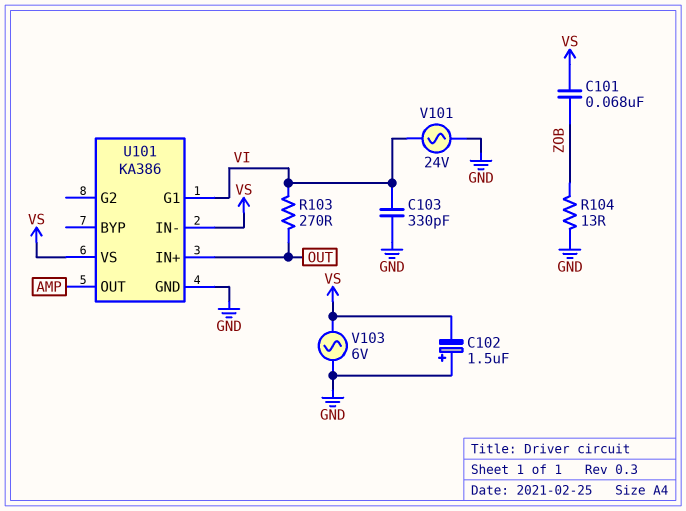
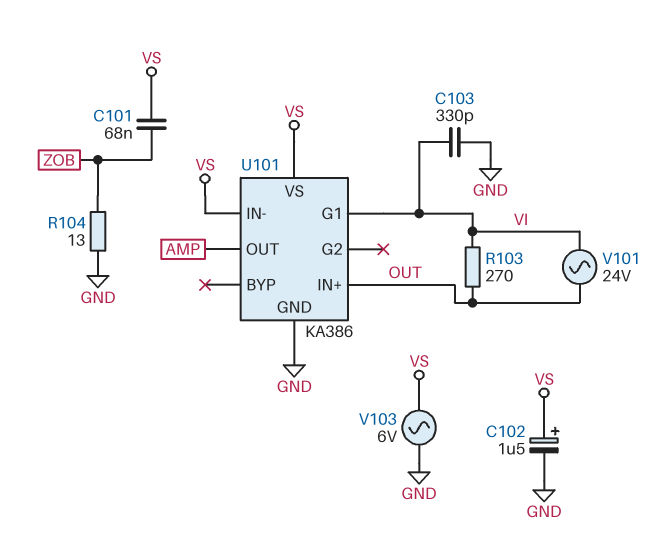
C102: 1.5uF (plus GND, minus VS) -> 1.5uF (plus VS, minus GND)
V101: AC 24V (GND, VI) -> AC 24V (OUT, VI)

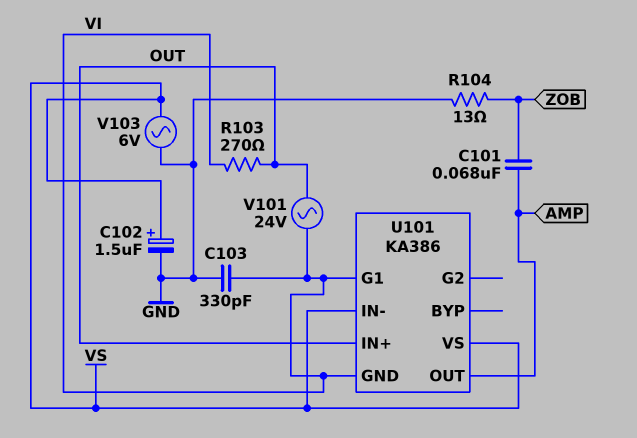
C101: 68nF (VS, ZOB) -> 68nF (AMP, ZOB)
U101 pin GND: GND -> VI

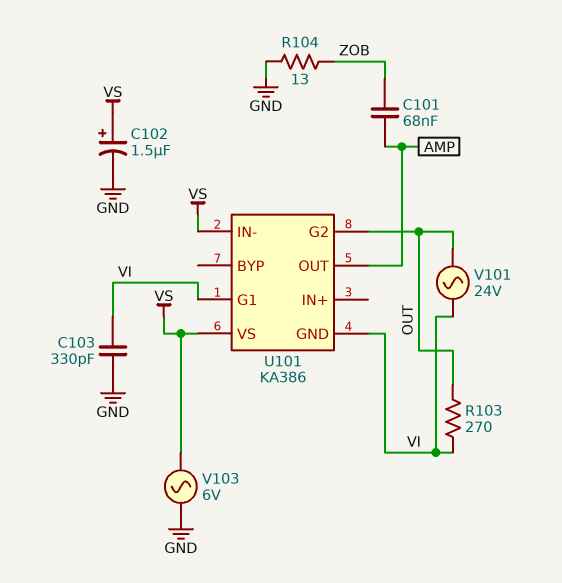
U101 pin G2: none -> OUT
U101 pin IN+: OUT -> none

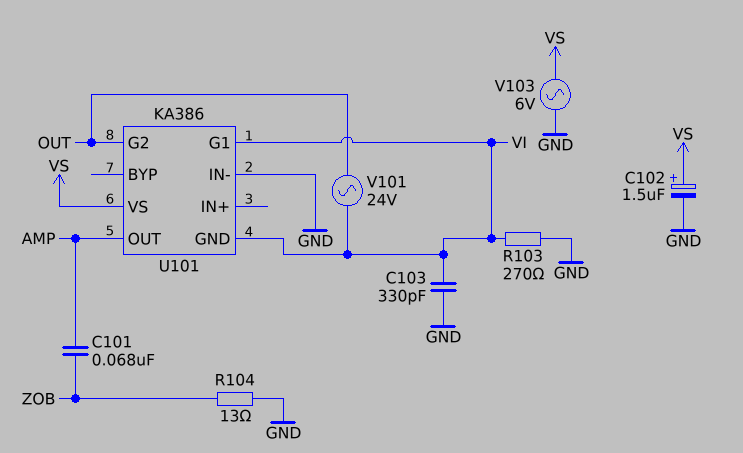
R103: 270 (OUT, VI) -> 270 (GND, VI)
U101 pin IN-: VS -> GND

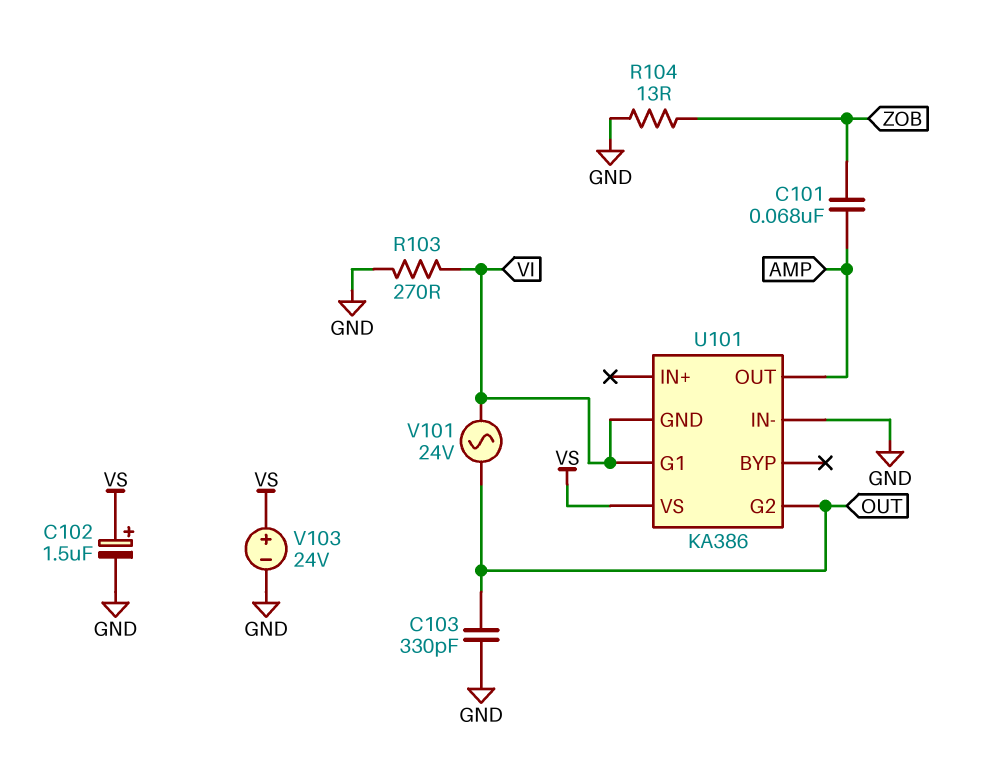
C103: 330pF (GND, VI) -> 330pF (GND, OUT)
V103: AC 6V (GND, VS) -> 24V (plus VS, minus GND)

